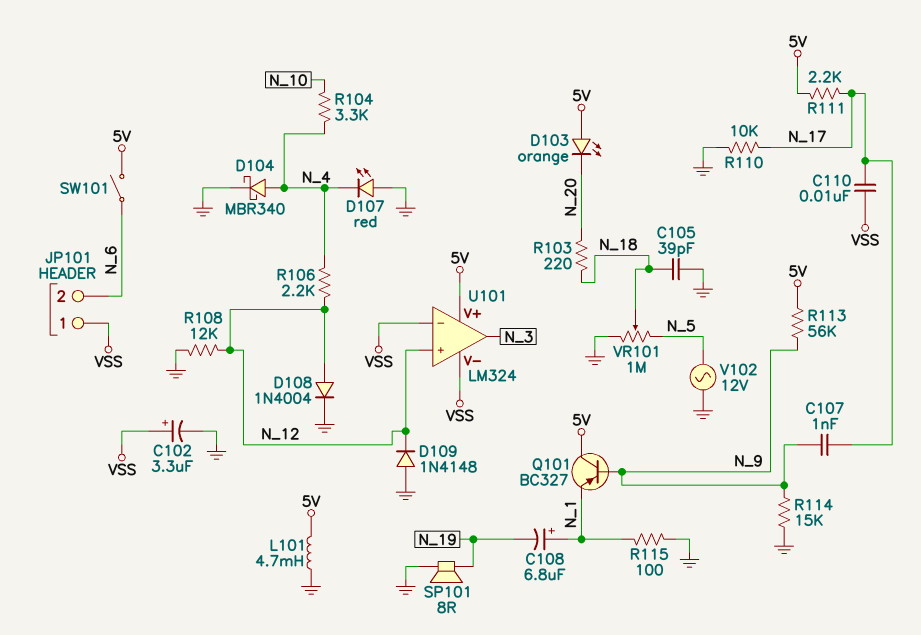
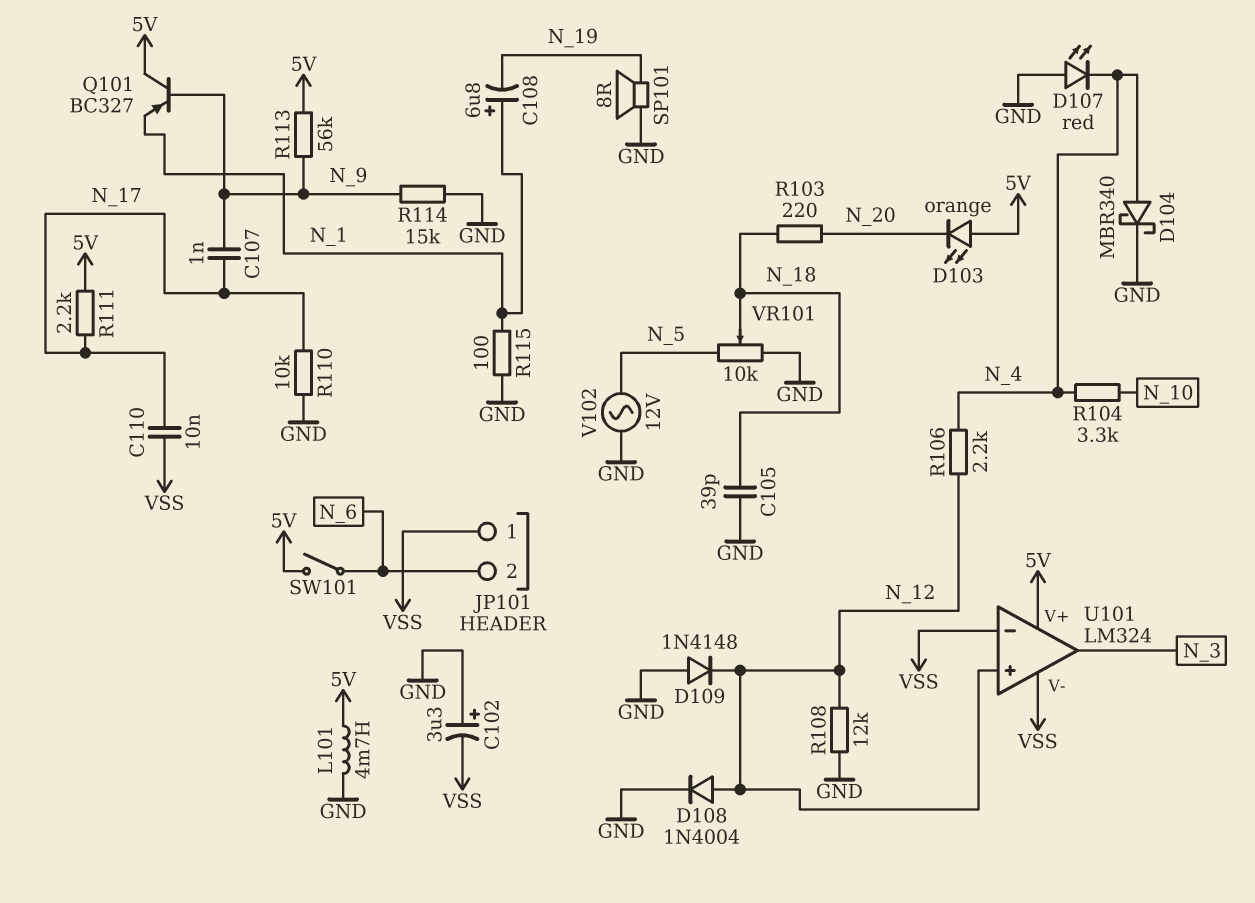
C102: 3.3uF (plus VSS, minus GND) -> 3.3uF (plus GND, minus VSS)
VR101: 1M (GND, N_5, wiper N_18) -> 10k (GND, N_5, wiper N_18)

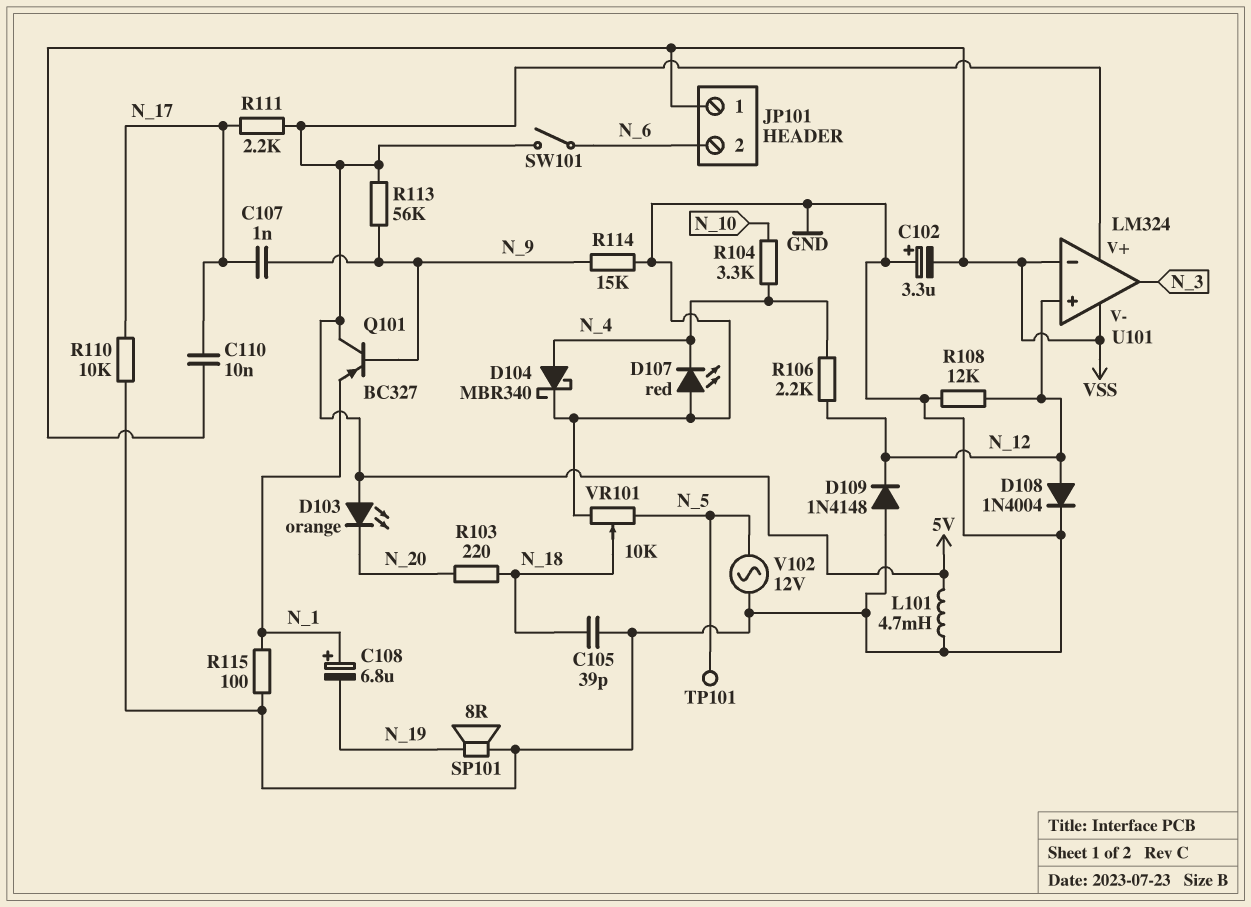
TP101: none -> test point (N_5)

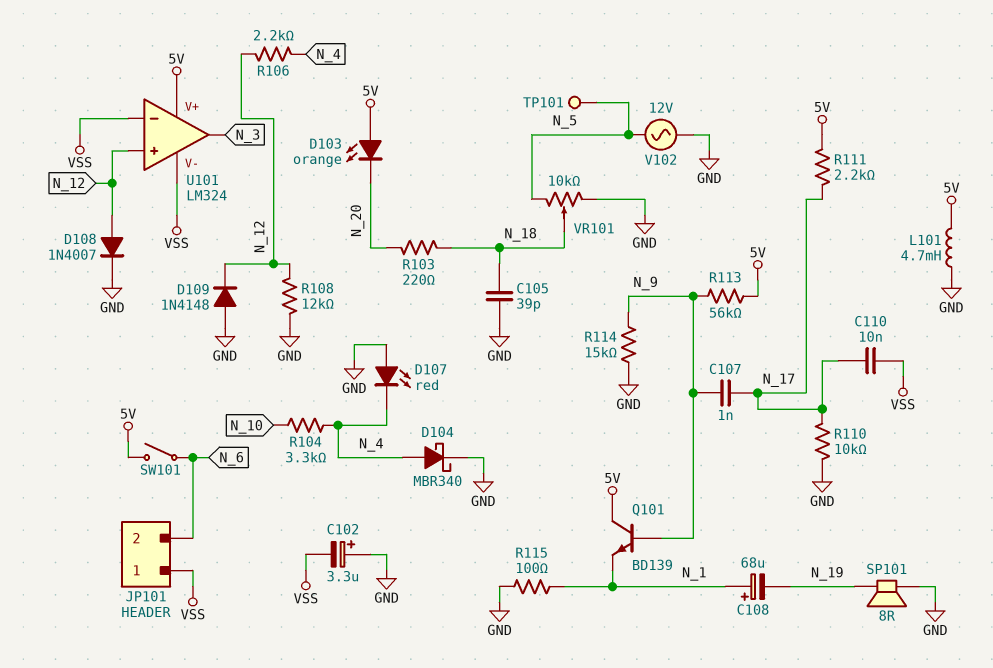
C108: 6.8uF (plus N_1, minus N_19) -> 68uF (plus N_1, minus N_19)
D108: diode 1N4004 (A N_12, K GND) -> diode 1N4007 (A N_12, K GND)
Q101: PNP BC327 (B N_9, C 5V, E N_1) -> NPN BD139 (B N_9, C 5V, E N_1)

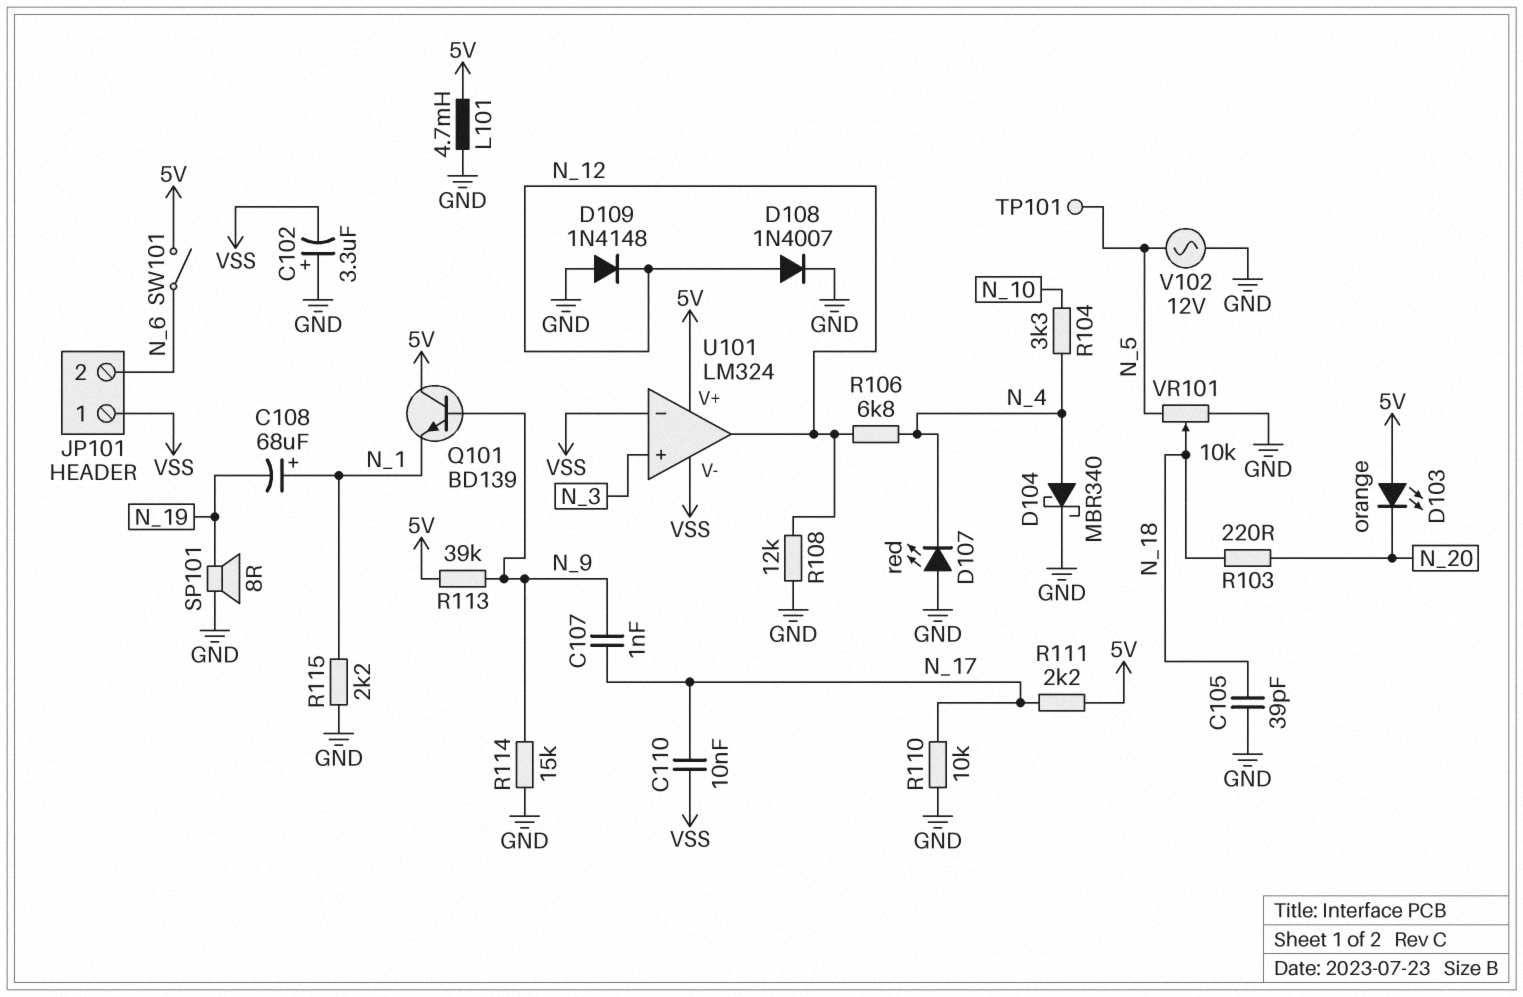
R106: 2.2k (N_4, N_12) -> 6.8k (N_4, N_12)
R113: 56k (5V, N_9) -> 39k (5V, N_9)
R115: 100 (GND, N_1) -> 2.2k (GND, N_1)
U101 pin in+: N_12 -> N_3
U101 pin out: N_3 -> N_12

